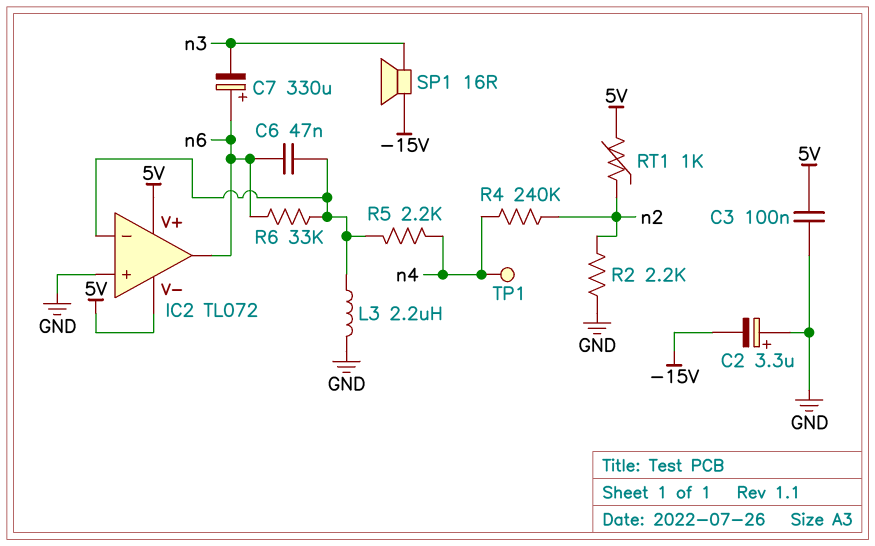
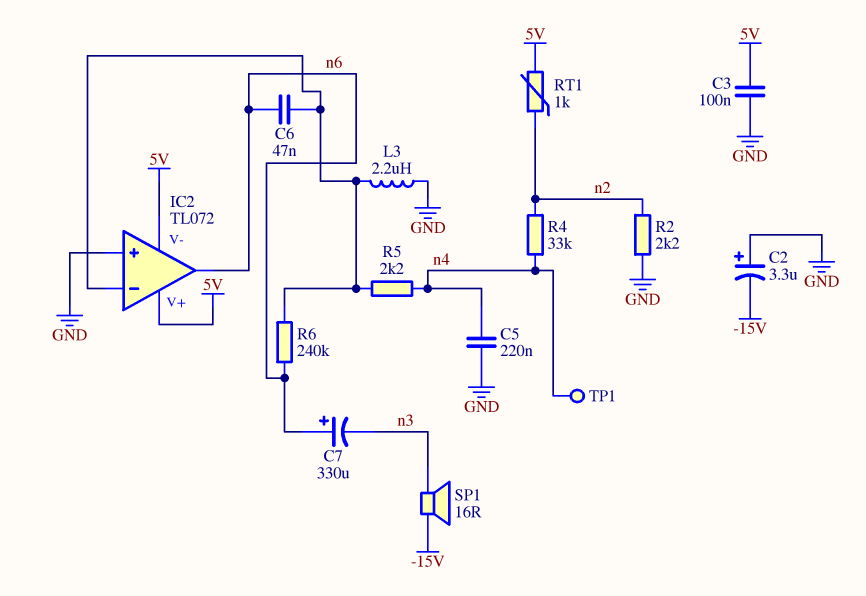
C5: none -> 220nF (GND, n4)
R4: 240k (n2, n4) -> 33k (n2, n4)
R6: 33k (IC2/in-, n6) -> 240k (IC2/in-, n6)

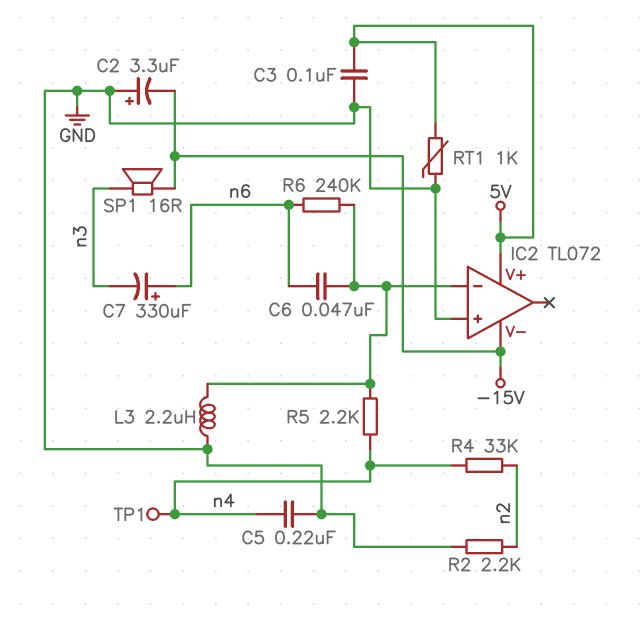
IC2 pin V-: 5V -> -15V
IC2 pin out: n6 -> none
RT1: 1k (5V, n2) -> 1k (5V, GND)

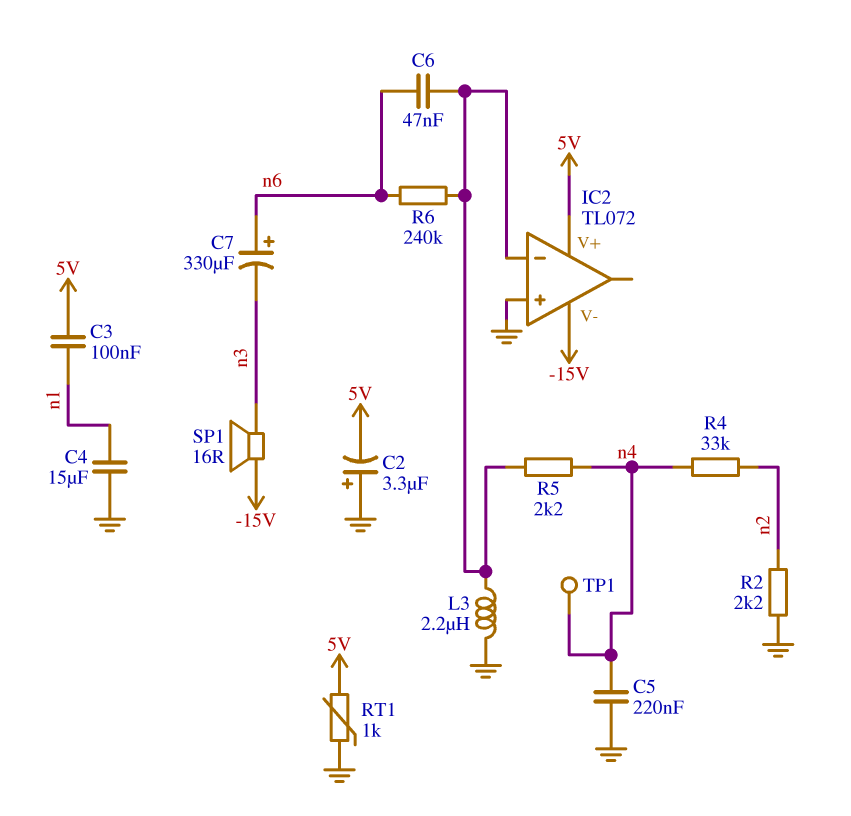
C2: 3.3uF (plus GND, minus -15V) -> 3.3uF (plus GND, minus 5V)
C3: 100nF (5V, GND) -> 100nF (5V, n1)
C4: none -> 15uF (GND, n1)

